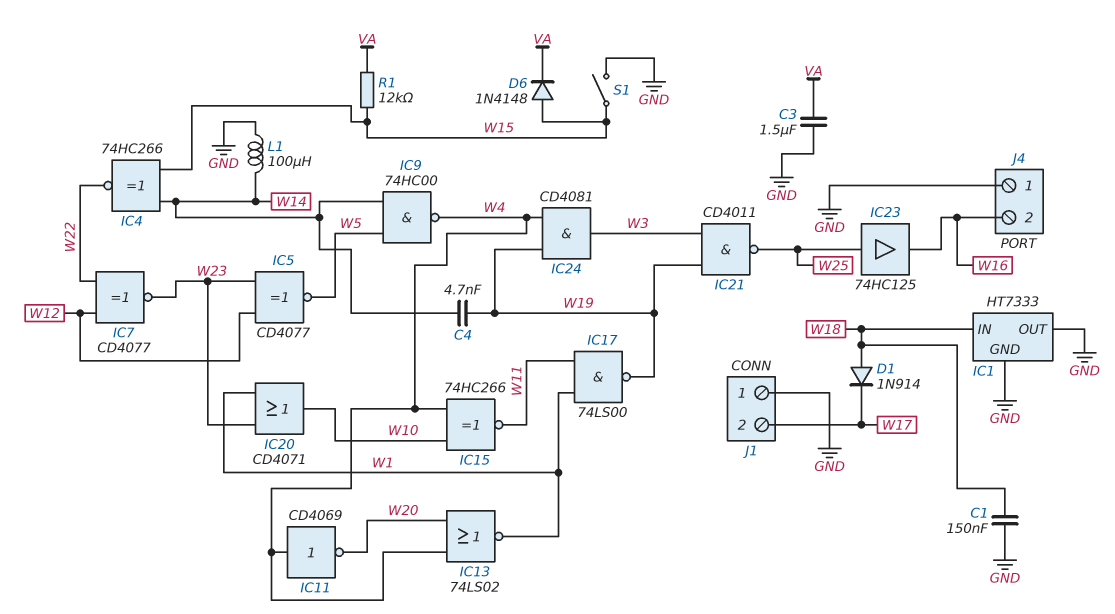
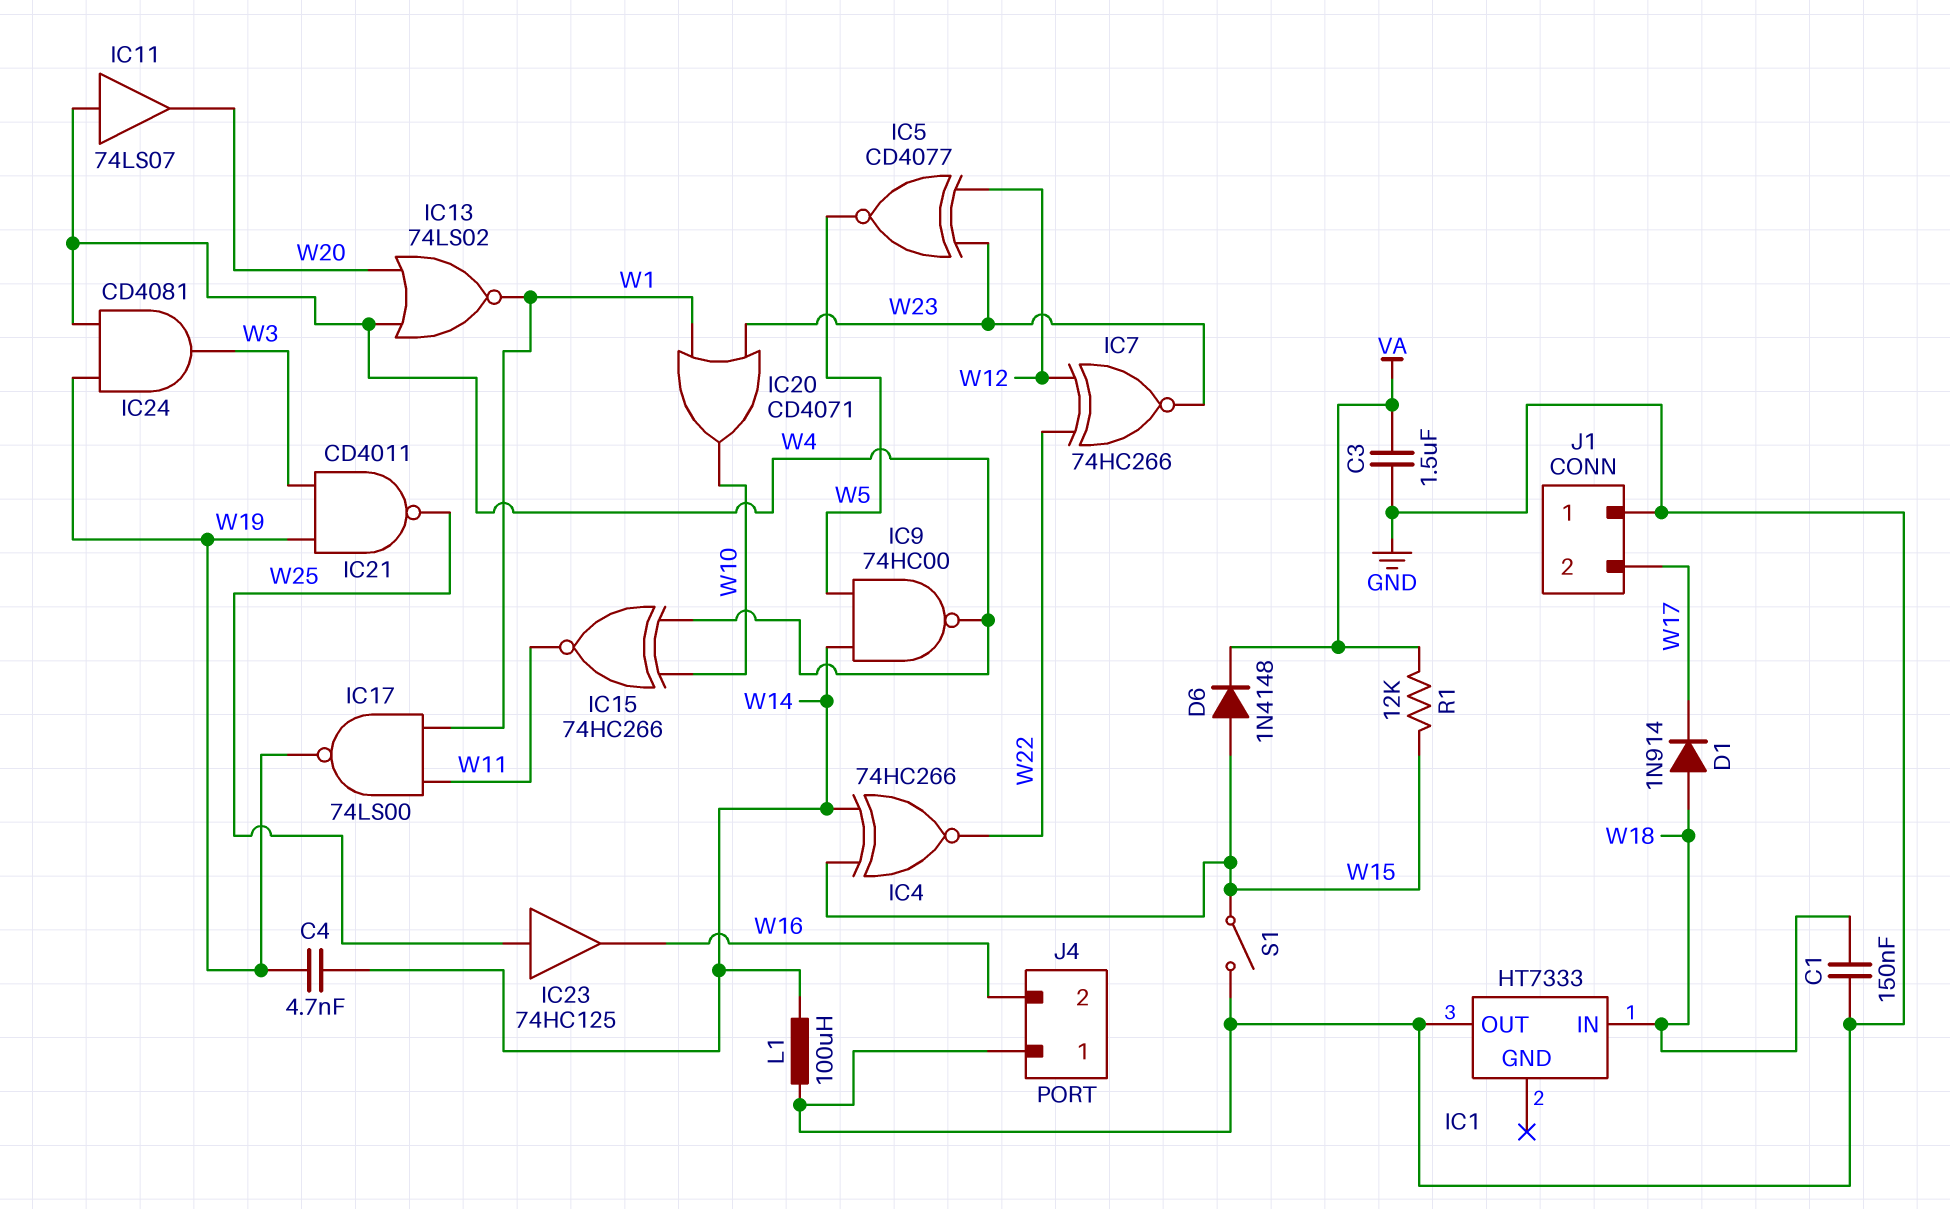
IC1 pin GND: GND -> none
IC7: XNOR CD4077 (in W12, in W22, out W23) -> XNOR 74HC266 (in W12, in W22, out W23)
IC11: NOT CD4069 (in W4, out W20) -> buffer 74LS07 (in W4, out W20)

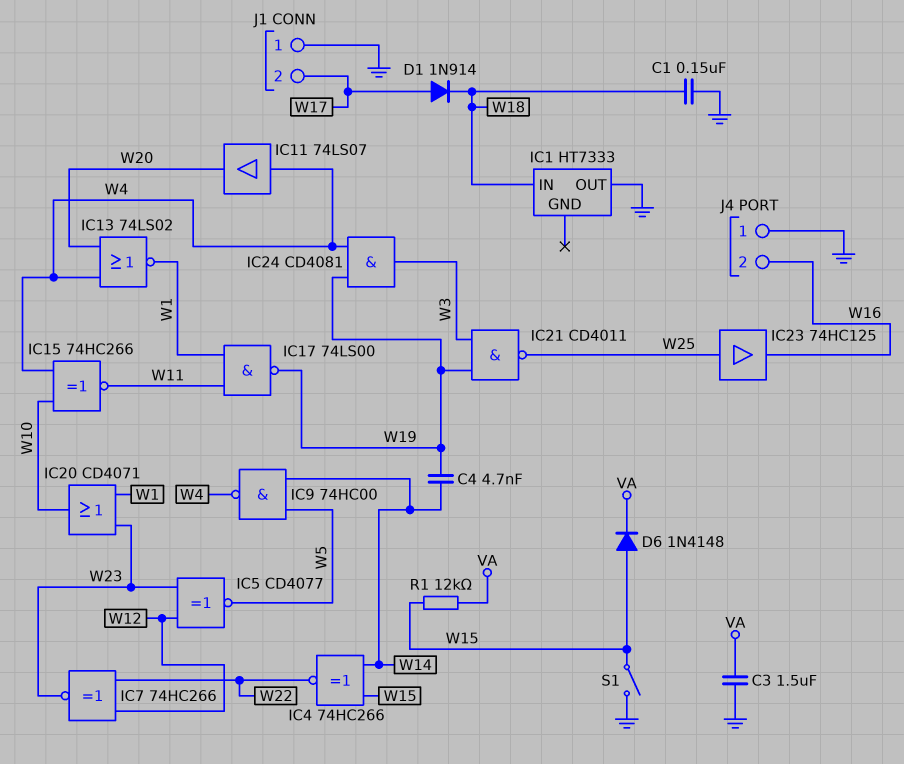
D1: diode 1N914 (A W18, K W17) -> diode 1N914 (A W17, K W18)
L1: 100uH (GND, W14) -> none

